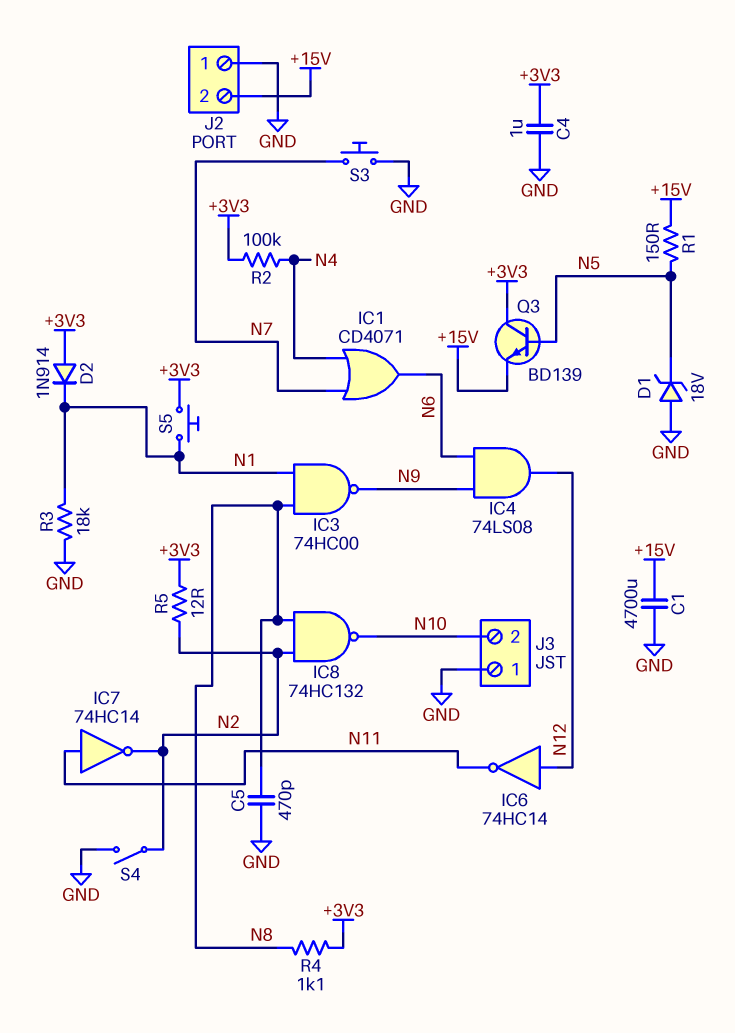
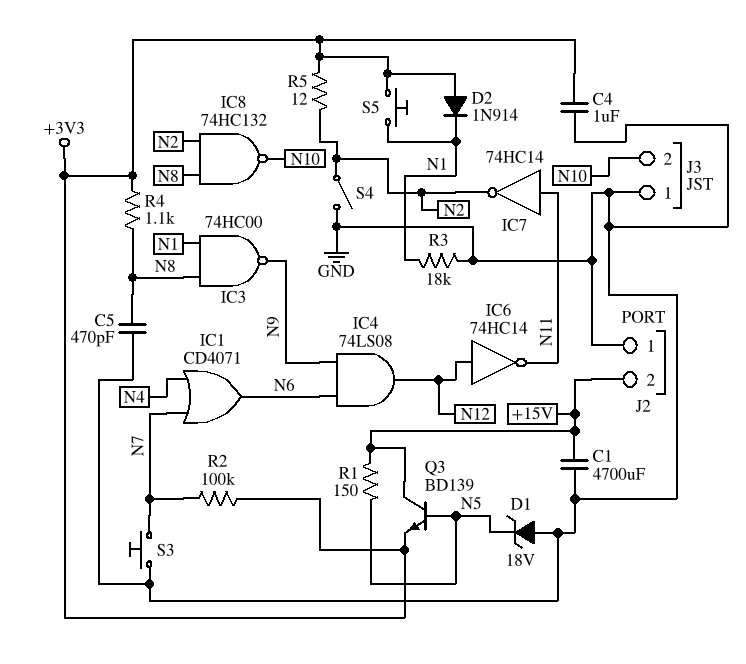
Q3: NPN BD139 (B N5, C +3V3, E +15V) -> NPN BD139 (B N5, C +15V, E +3V3)
R2: 100k (+3V3, N4) -> 100k (+3V3, N7)

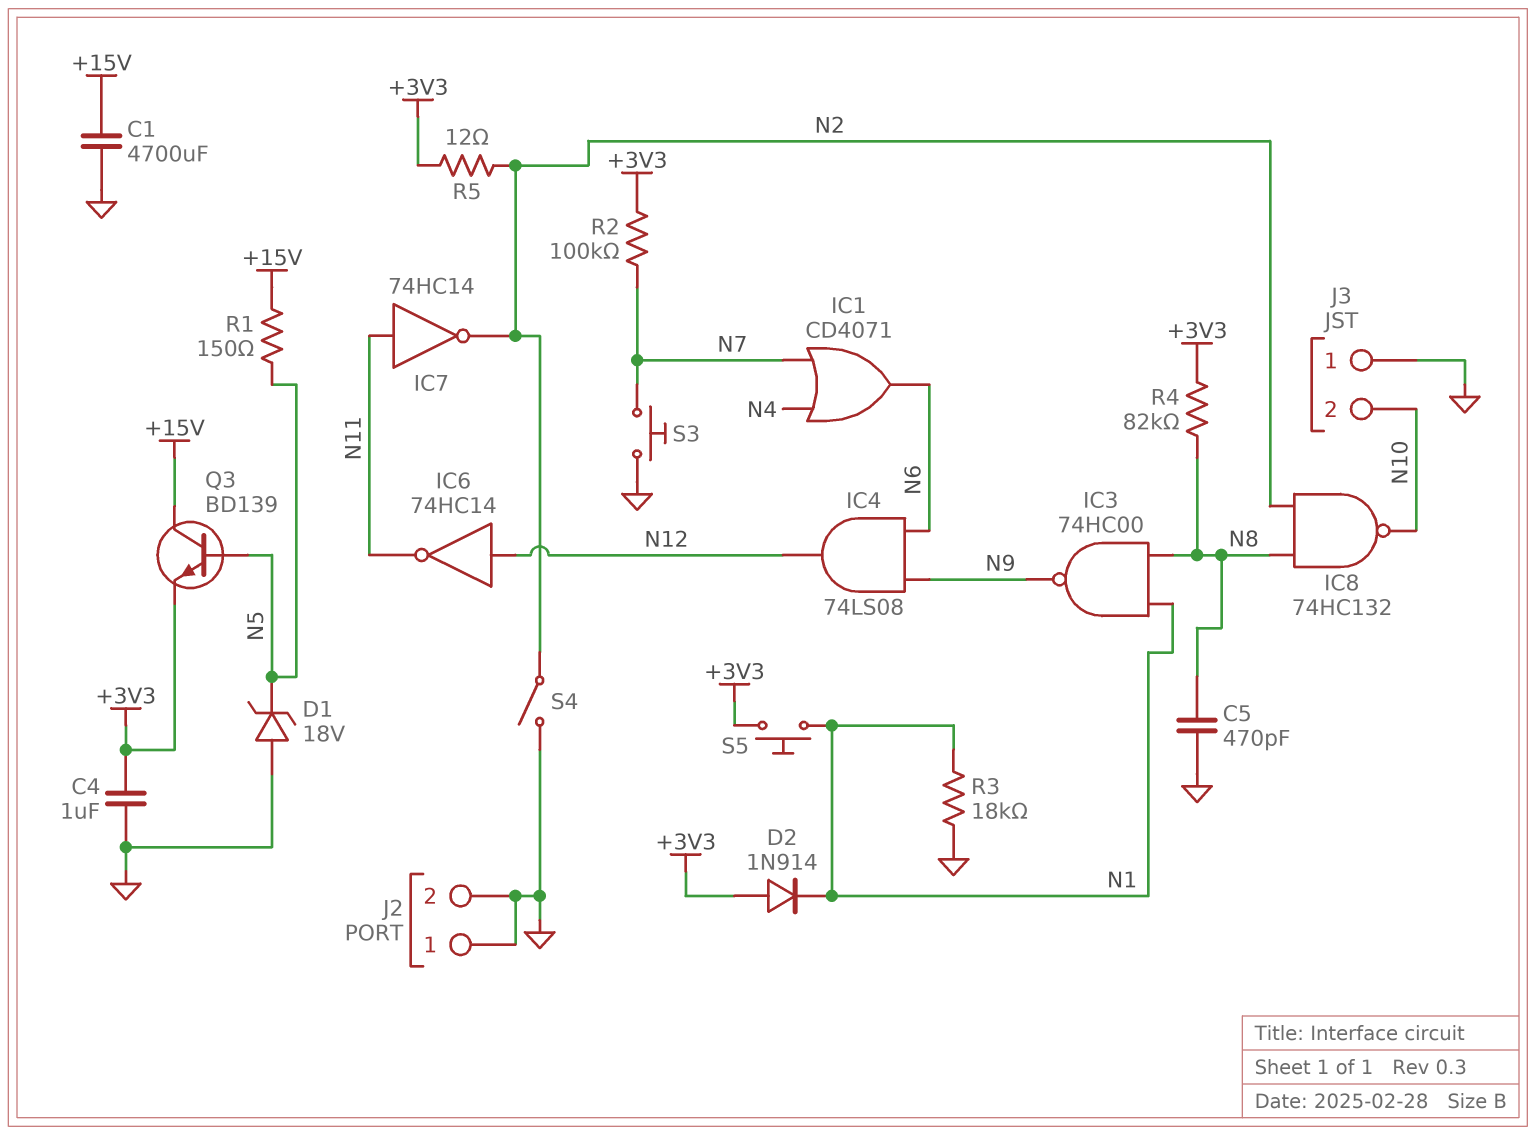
J2 pin 2: +15V -> GND
R4: 1.1k (+3V3, N8) -> 82k (+3V3, N8)

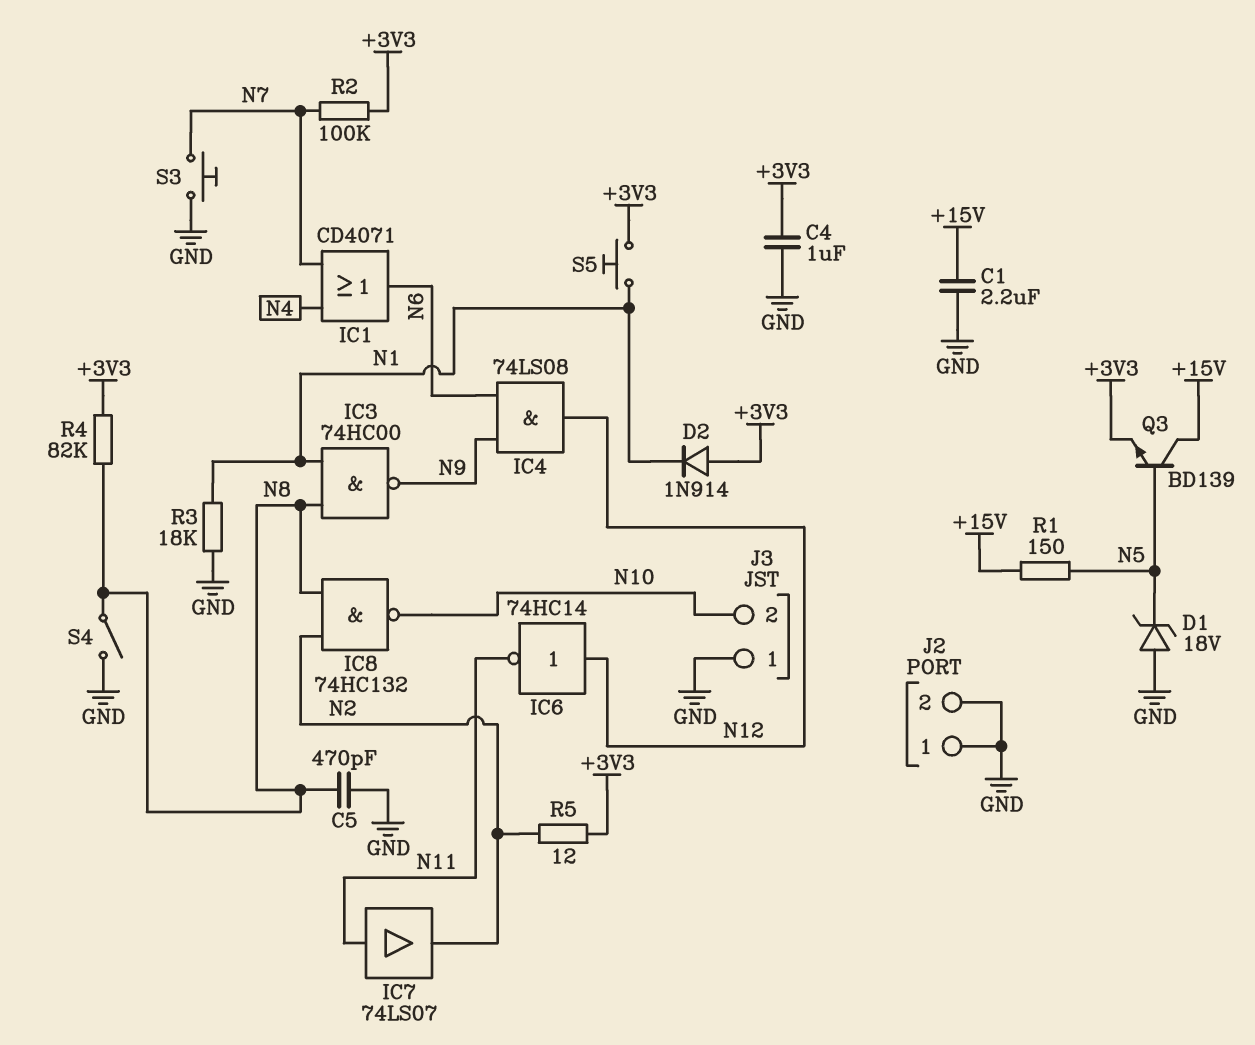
C1: 4700uF (+15V, GND) -> 2.2uF (+15V, GND)
IC7: NOT 74HC14 (in N11, out N2) -> buffer 74LS07 (in N11, out N2)
S4: switch (GND, N2) -> switch (GND, N8)

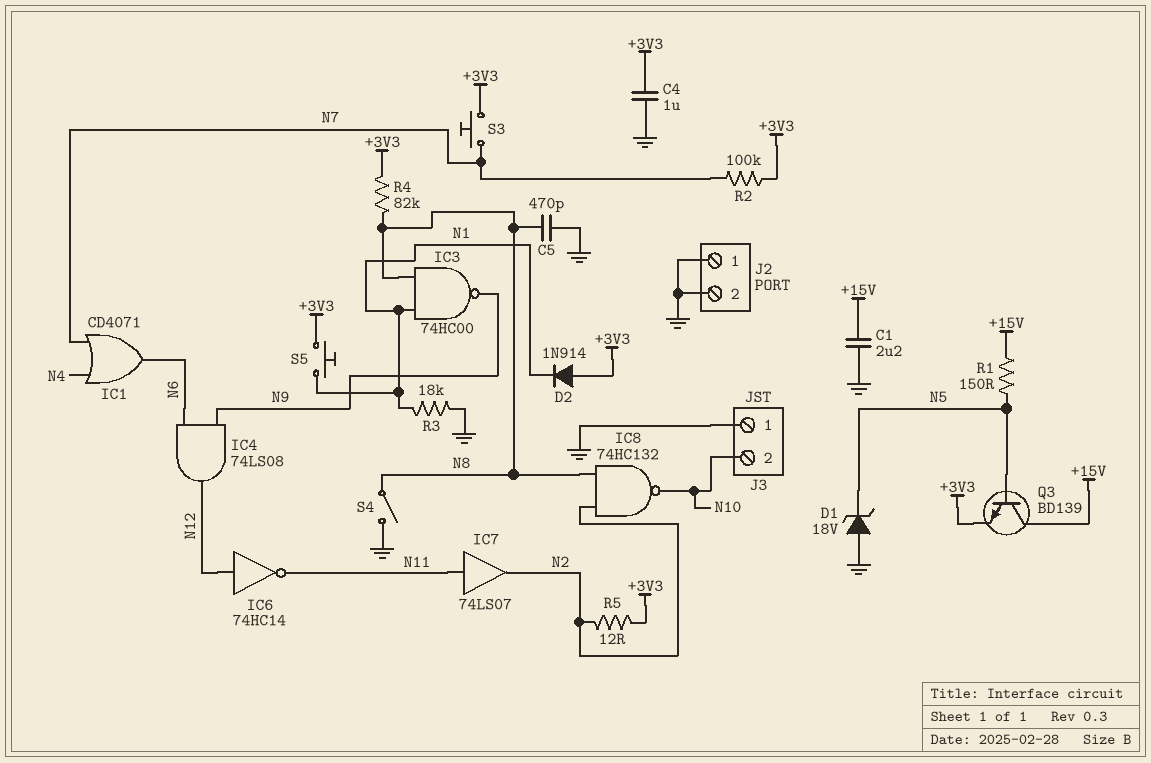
S3: button (GND, N7) -> button (+3V3, N7)

